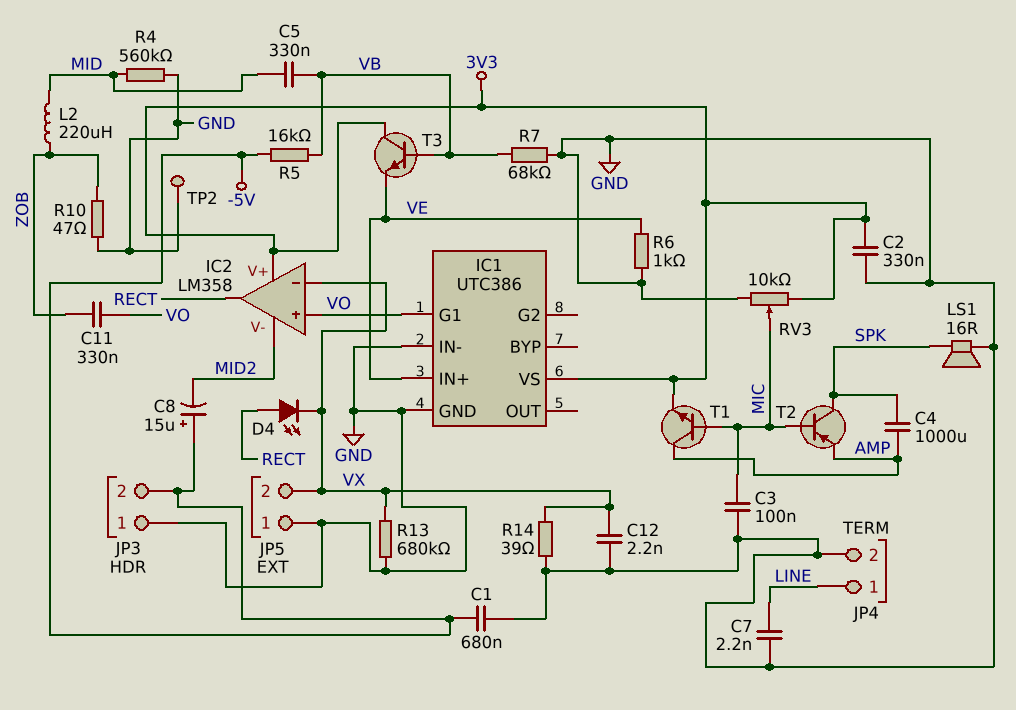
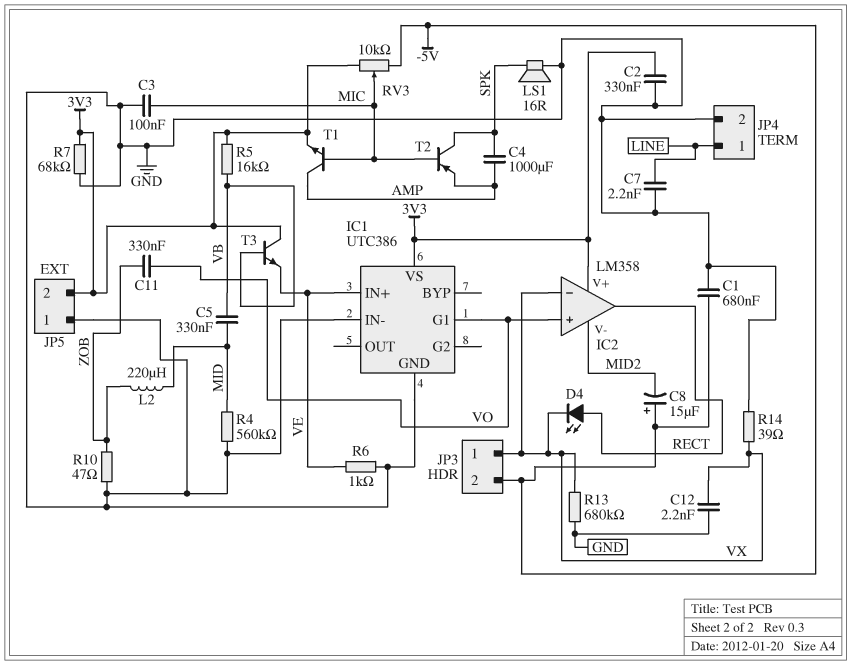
JP3 pin 1: GND -> VX
JP5 pin 2: VX -> 3V3
R5: 16k (-5V, VB) -> 16k (3V3, VB)
R7: 68k (GND, VB) -> 68k (3V3, GND)
RV3: 10k (3V3, GND, wiper MIC) -> 10k (-5V, 3V3, wiper MIC)
TP2: test point (GND) -> none

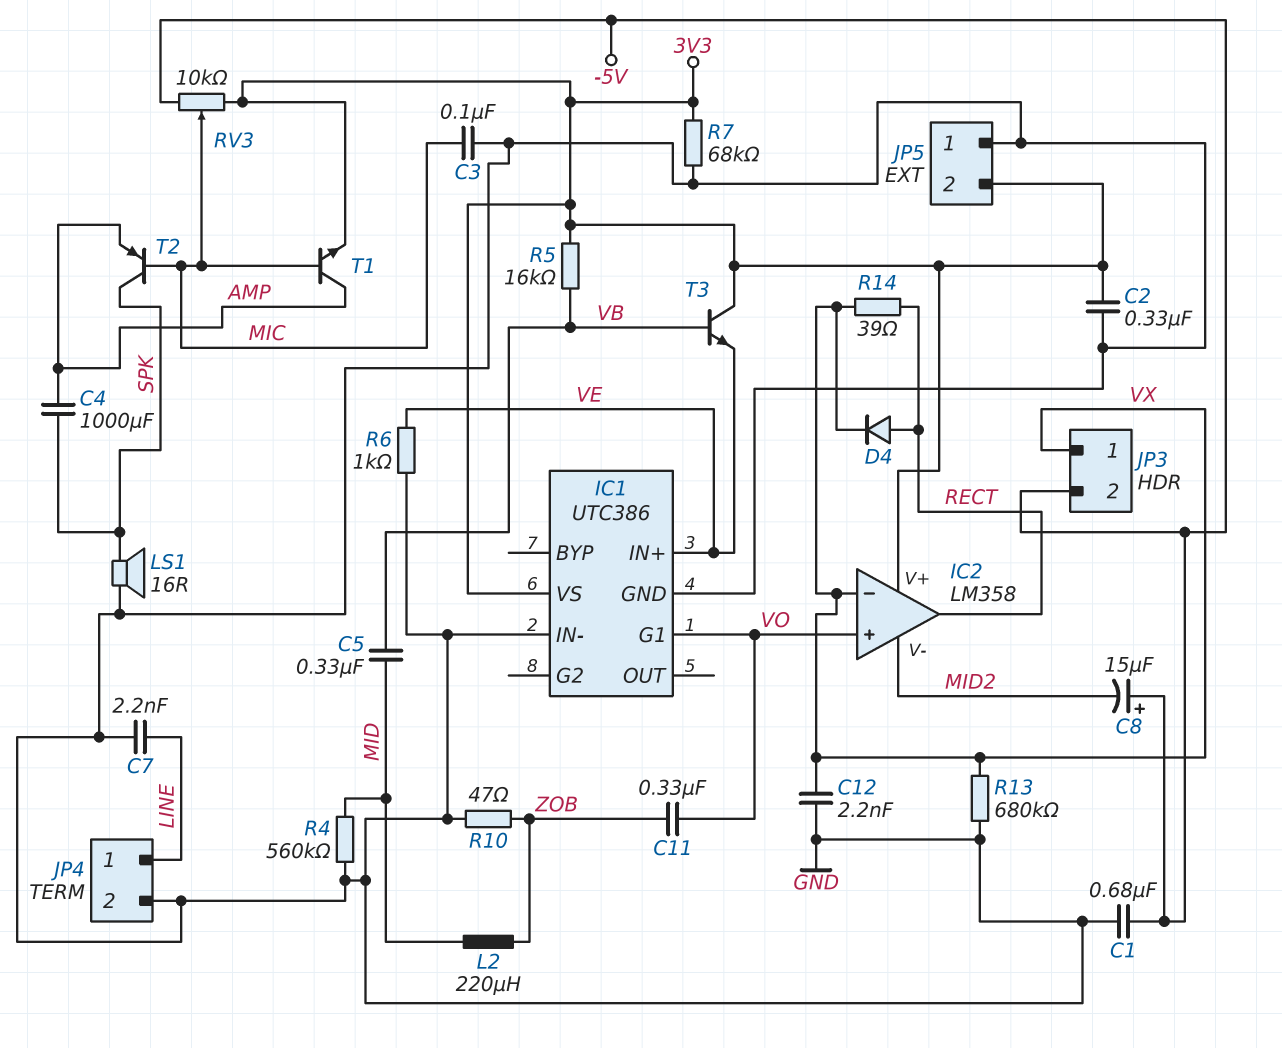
D4: LED (A RECT, K VX) -> diode (A RECT, K VX)
R14: 39 (GND, VX) -> 39 (RECT, VX)

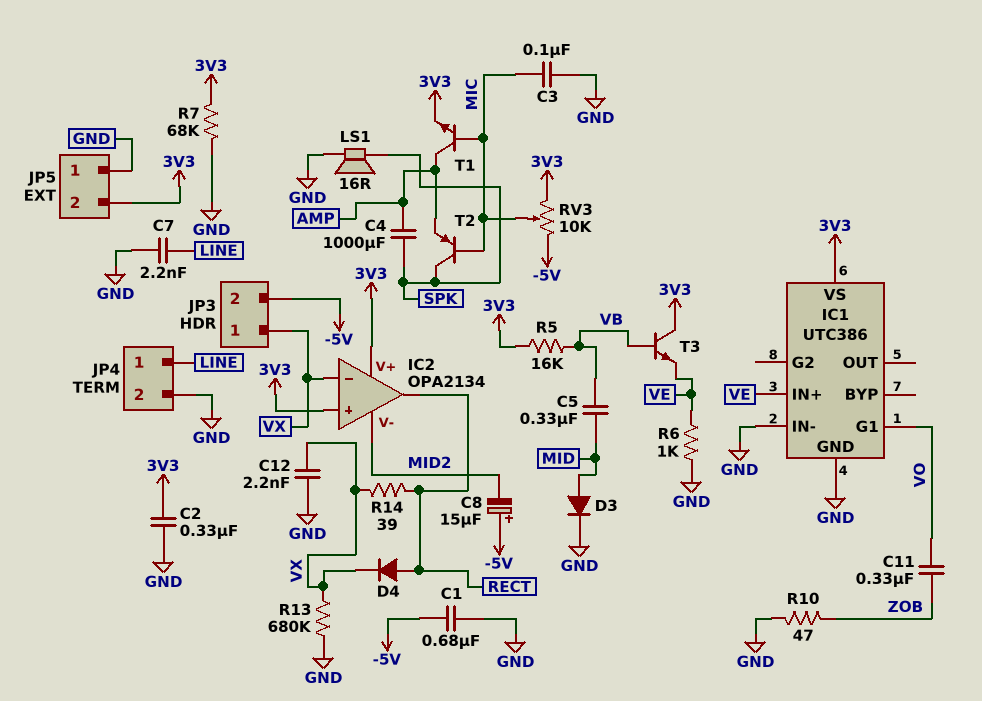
D3: none -> diode (A MID, K GND)
IC2: LM358 -> OPA2134
IC2 pin in+: VO -> 3V3
L2: 220uH (MID, ZOB) -> none
R4: 560k (GND, MID) -> none

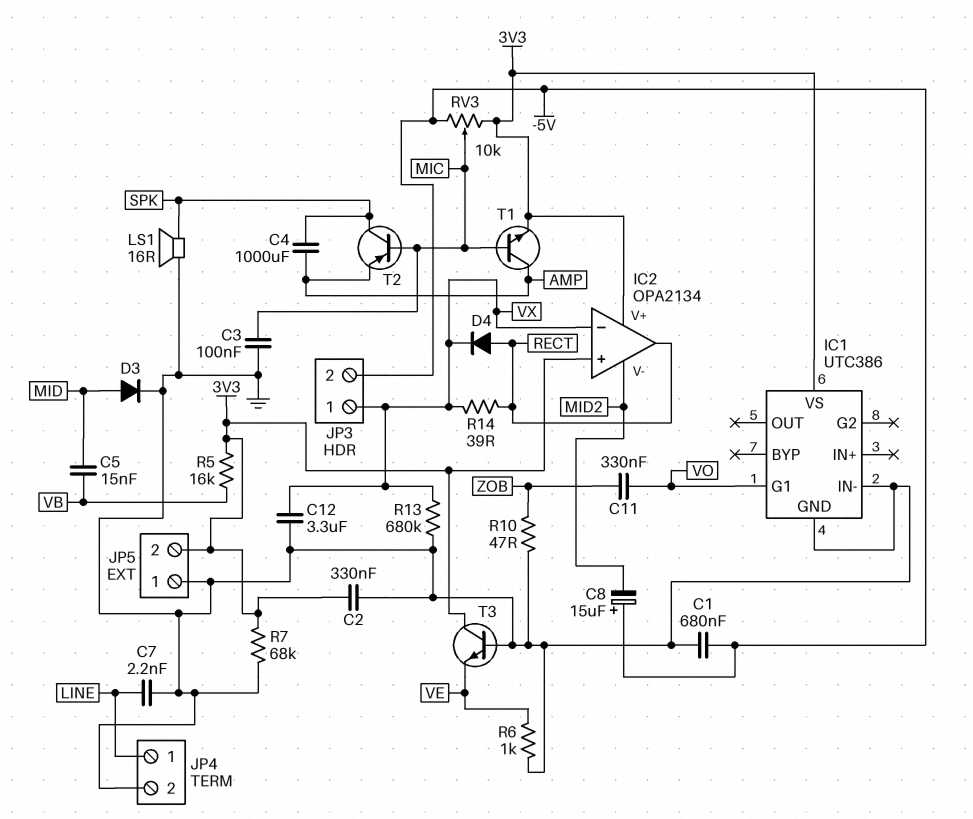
C5: 330nF (MID, VB) -> 15nF (MID, VB)
C12: 2.2nF (GND, VX) -> 3.3uF (GND, VX)
IC1 pin IN+: VE -> none
T3: NPN (B VB, C 3V3, E VE) -> NPN (B GND, C 3V3, E VE)

